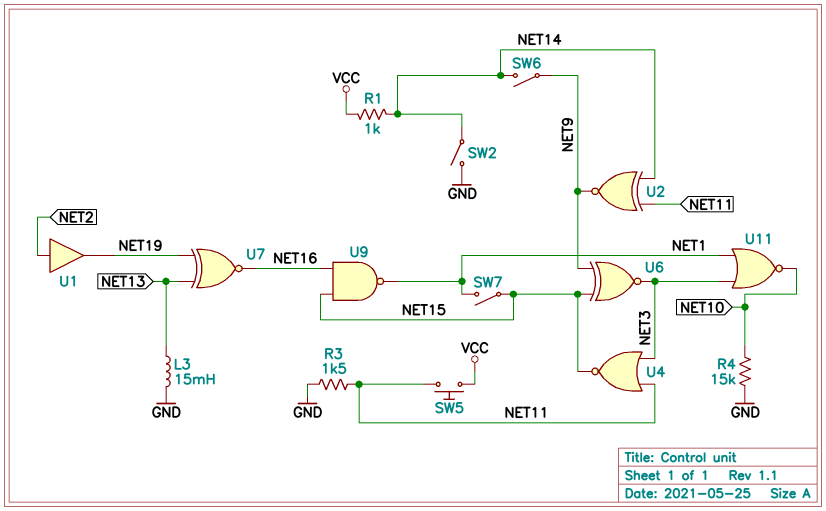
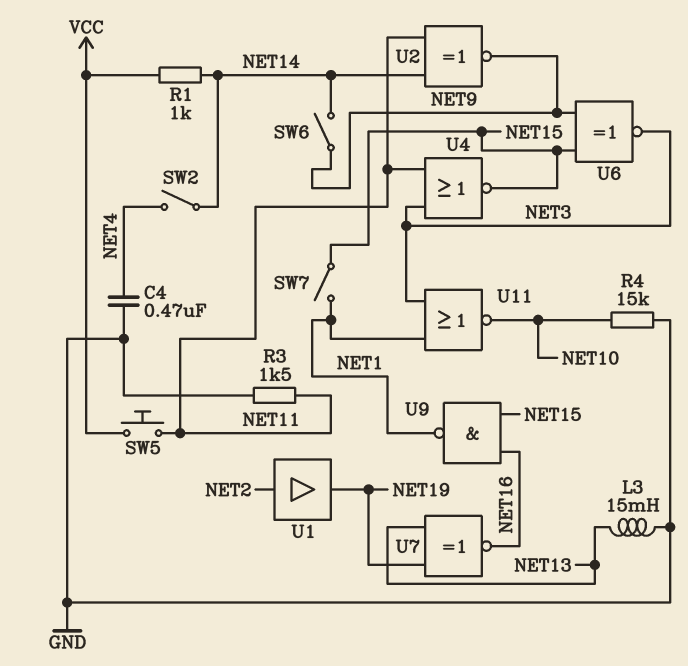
C4: none -> 470nF (GND, NET4)
SW2: switch (GND, NET14) -> switch (NET4, NET14)

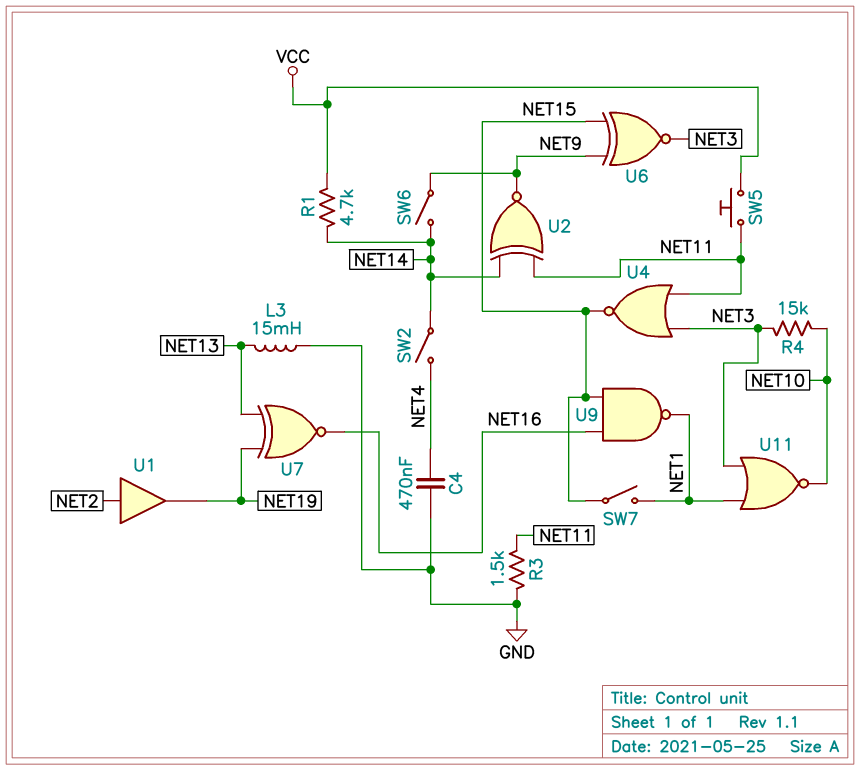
R1: 1k (NET14, VCC) -> 4.7k (NET14, VCC)
R4: 15k (GND, NET10) -> 15k (NET3, NET10)

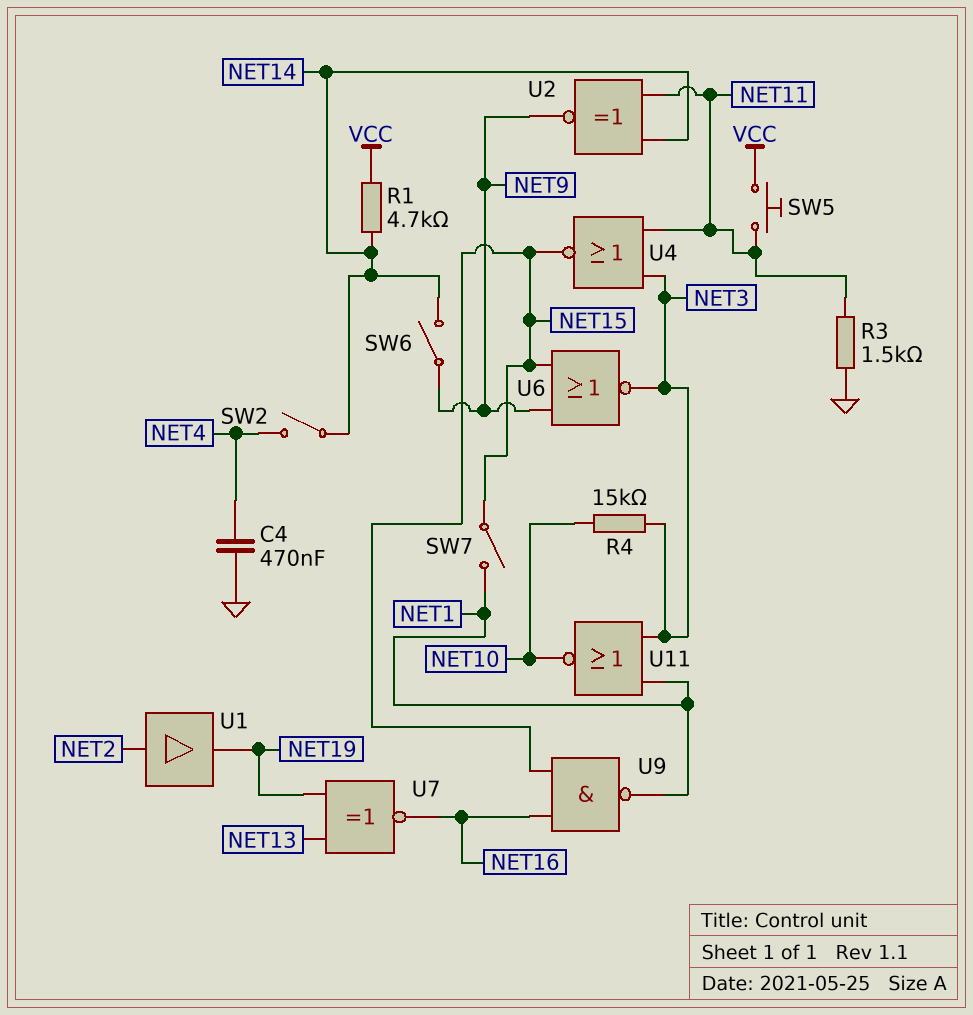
L3: 15mH (GND, NET13) -> none
U6: XNOR (in NET9, in NET15, out NET3) -> NOR (in NET9, in NET15, out NET3)

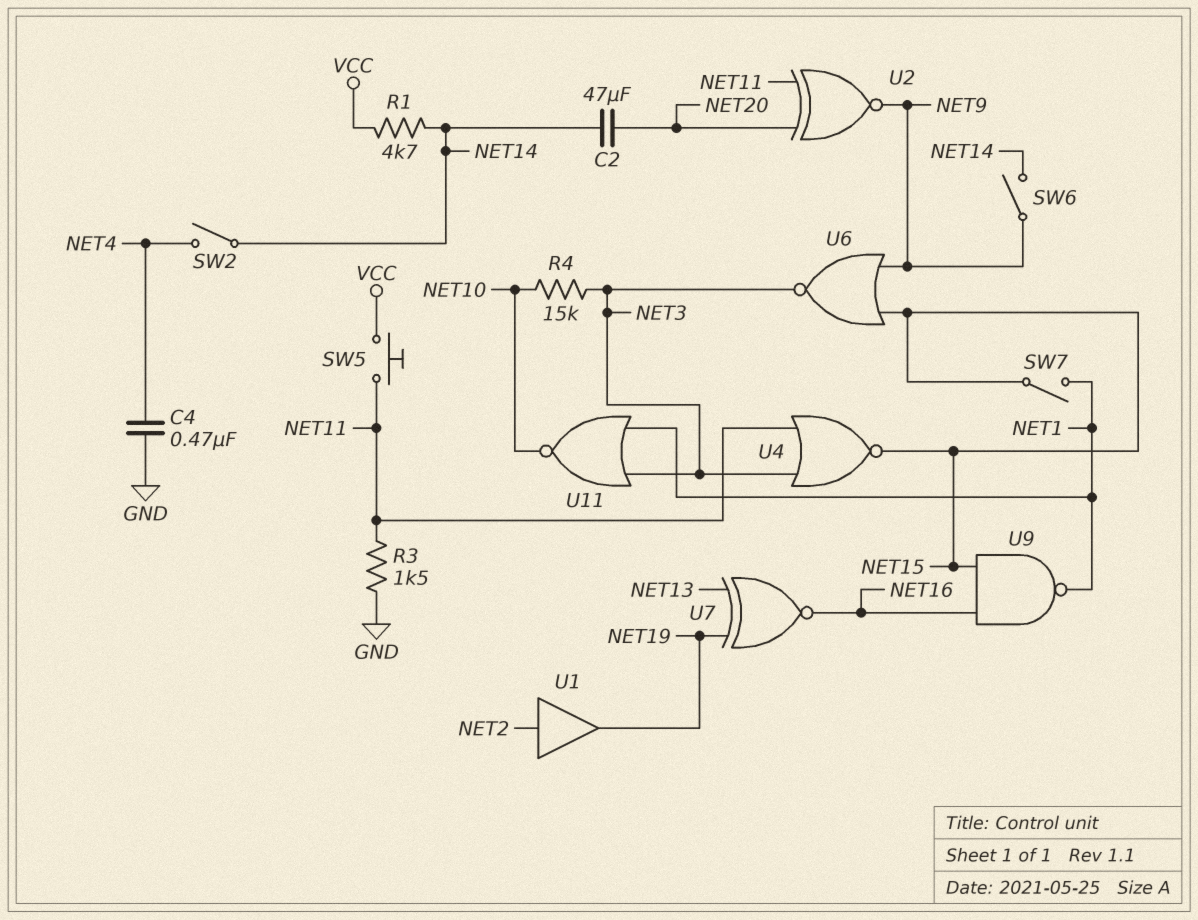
C2: none -> 47uF (NET14, NET20)
U2: XNOR (in NET11, in NET14, out NET9) -> XNOR (in NET11, in NET20, out NET9)

